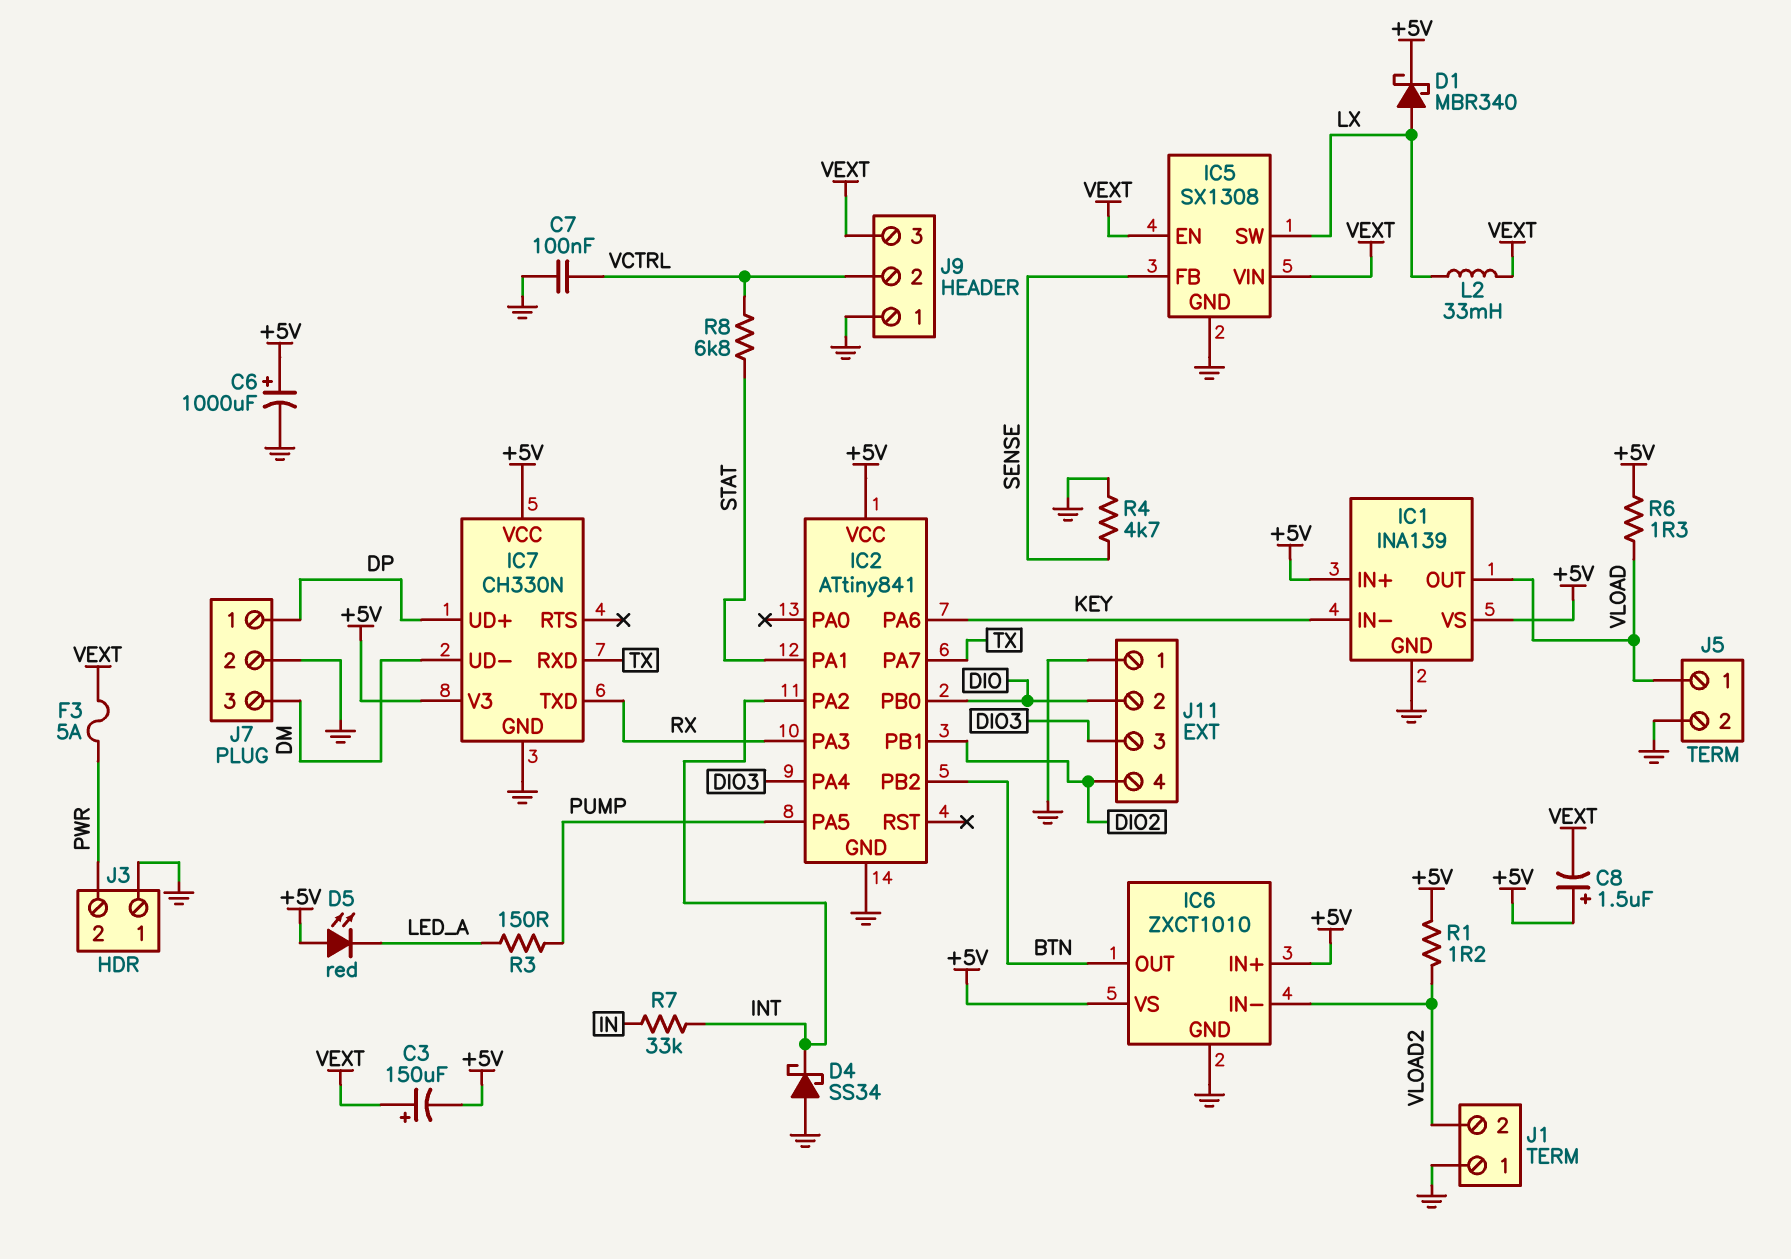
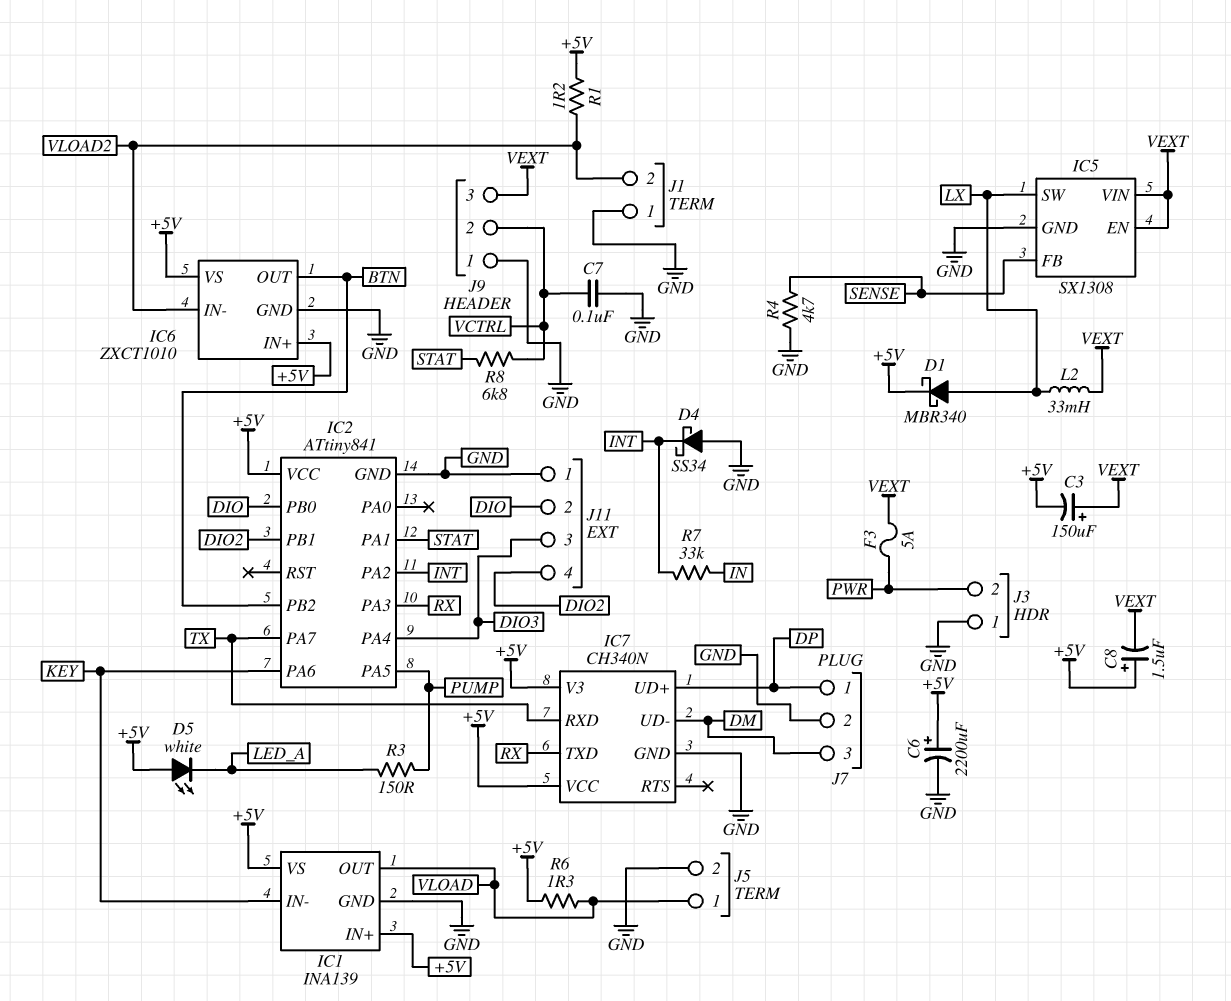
C6: 1000uF (plus +5V, minus GND) -> 2200uF (plus +5V, minus GND)
D5: LED red (A +5V, K LED_A) -> LED white (A +5V, K LED_A)
IC7: CH330N -> CH340N

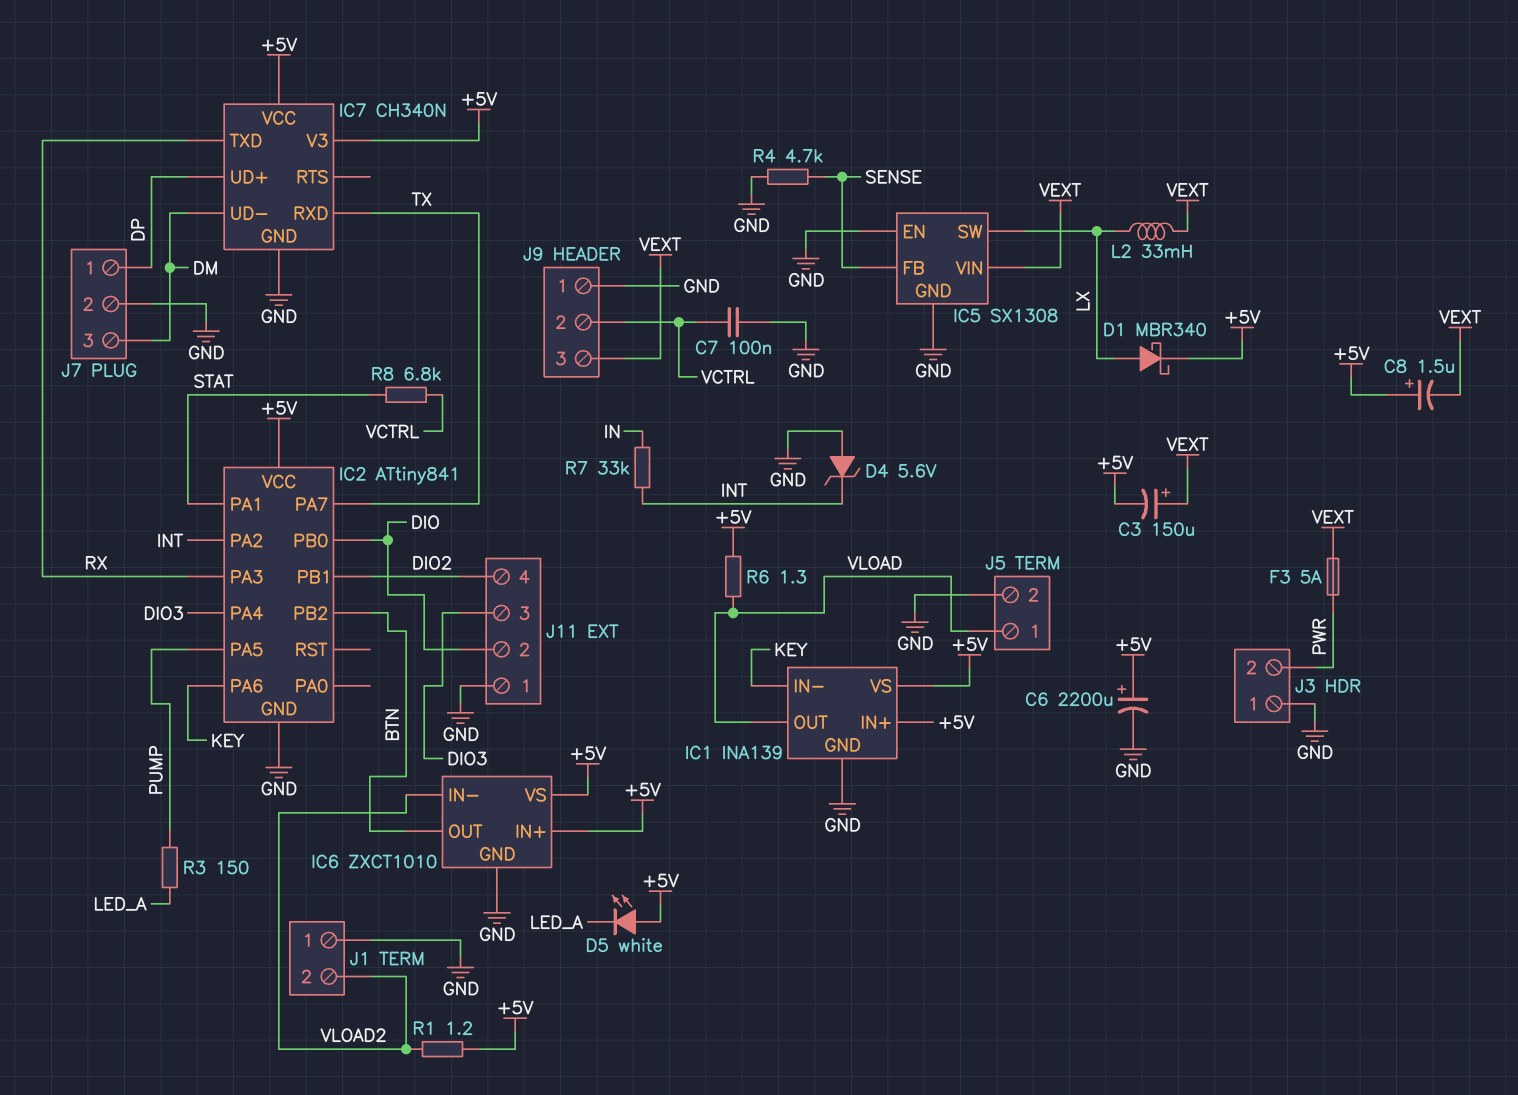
D4: schottky SS34 (A GND, K INT) -> zener 5.6V (A GND, K INT)
IC5 pin EN: VEXT -> GND

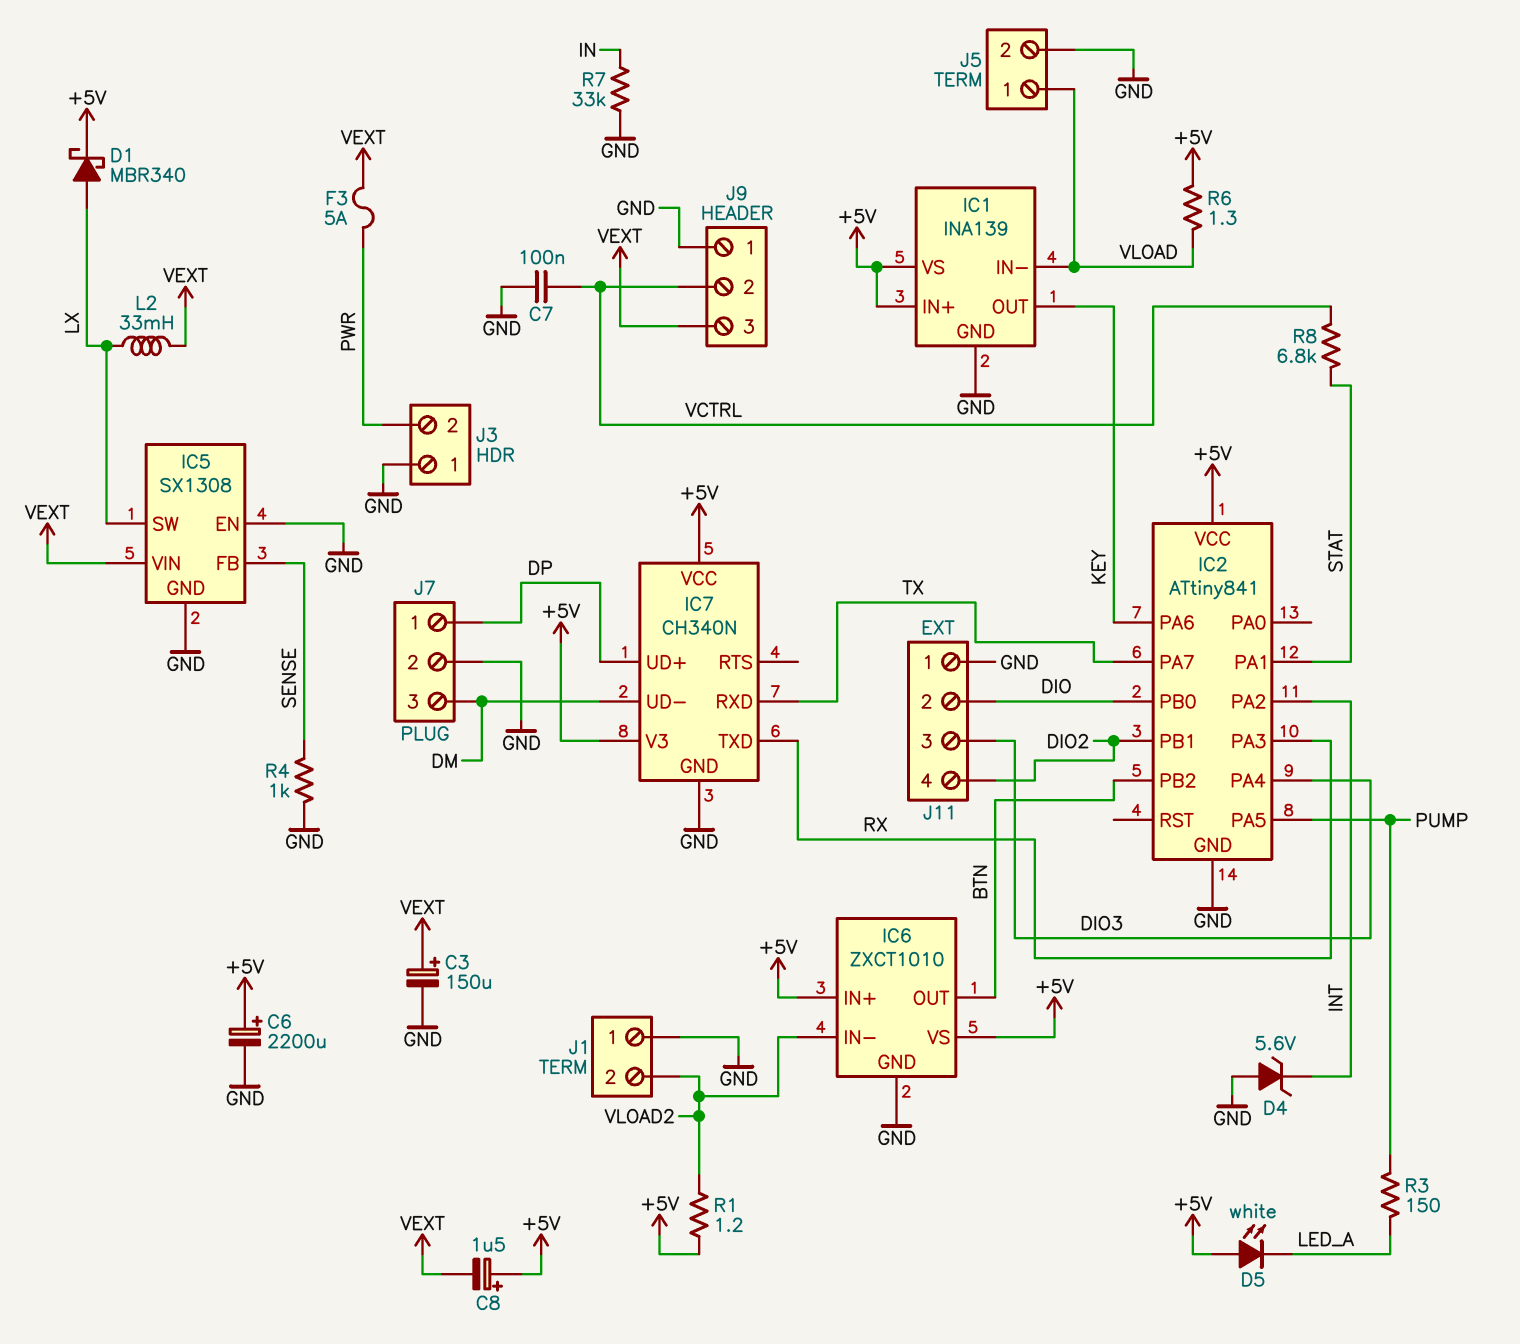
C3: 150uF (plus VEXT, minus +5V) -> 150uF (plus VEXT, minus GND)
IC1 pin IN-: KEY -> VLOAD
IC1 pin OUT: VLOAD -> KEY
R4: 4.7k (GND, SENSE) -> 1k (GND, SENSE)
R7: 33k (IN, INT) -> 33k (GND, IN)

